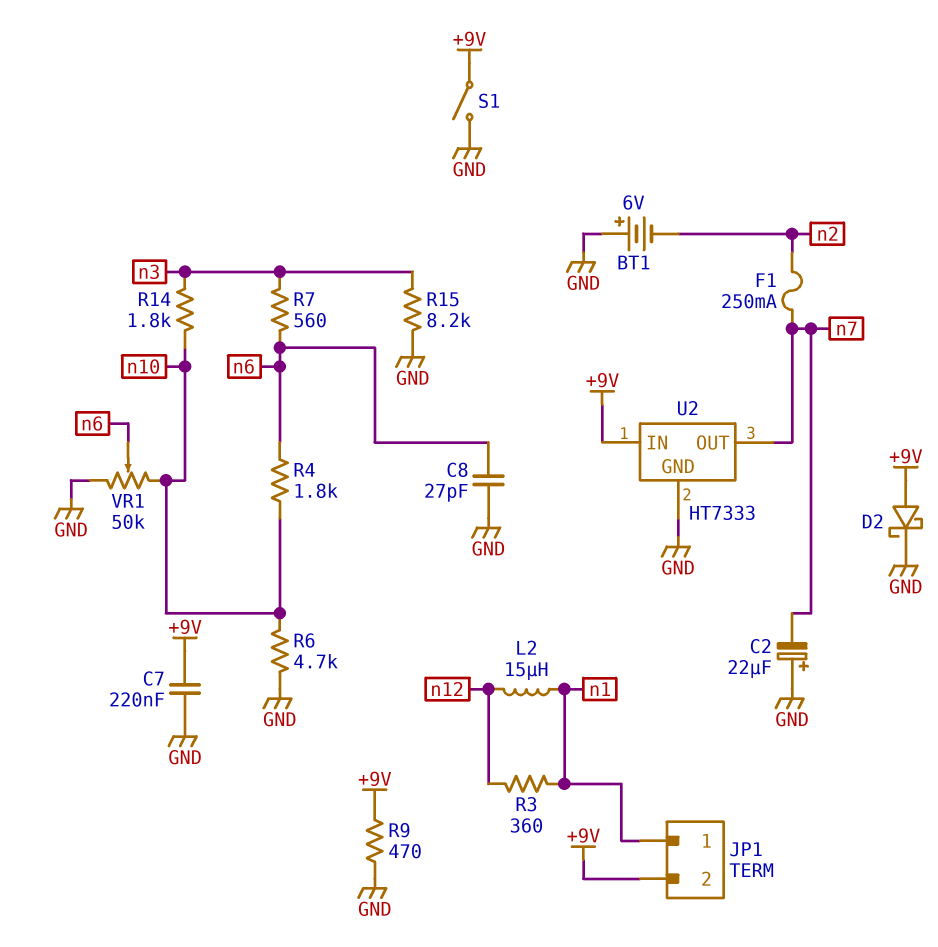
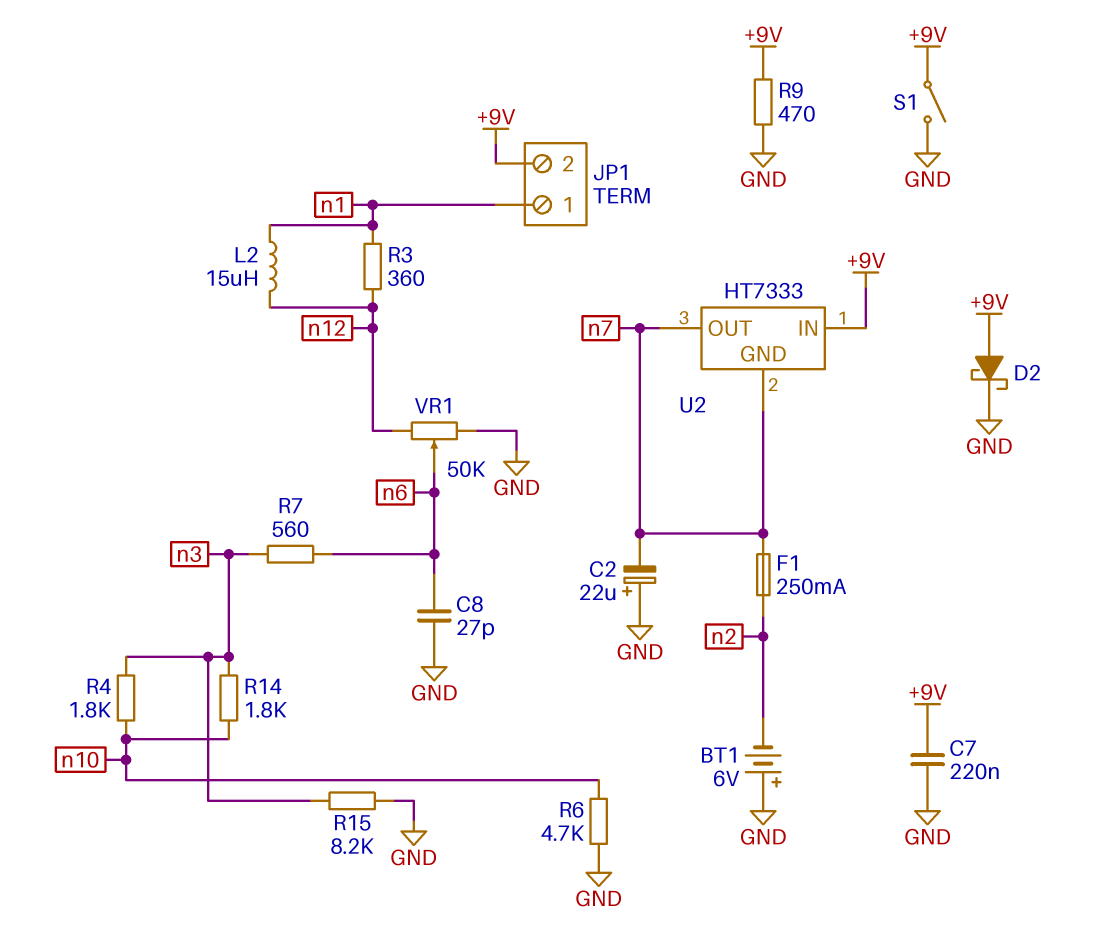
R4: 1.8k (n6, n10) -> 1.8k (n3, n10)
U2 pin GND: GND -> n7
VR1: 50k (GND, n10, wiper n6) -> 50k (GND, n12, wiper n6)

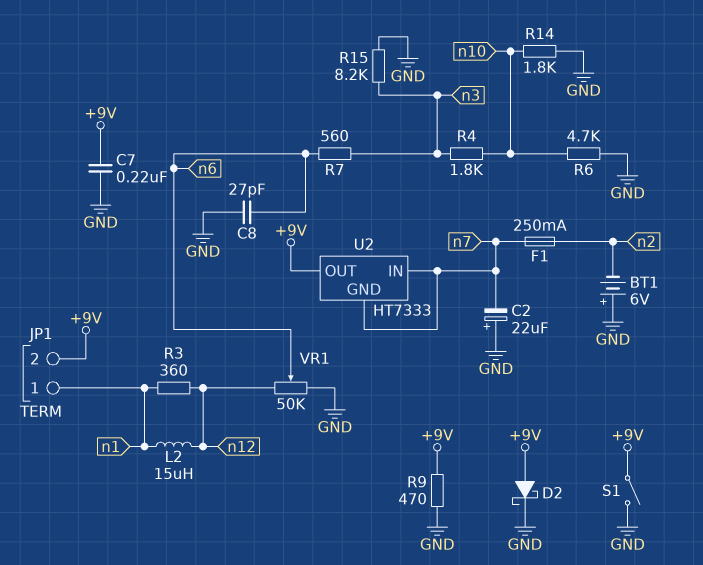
R14: 1.8k (n3, n10) -> 1.8k (GND, n10)
U2 pin IN: +9V -> n7
U2 pin OUT: n7 -> +9V

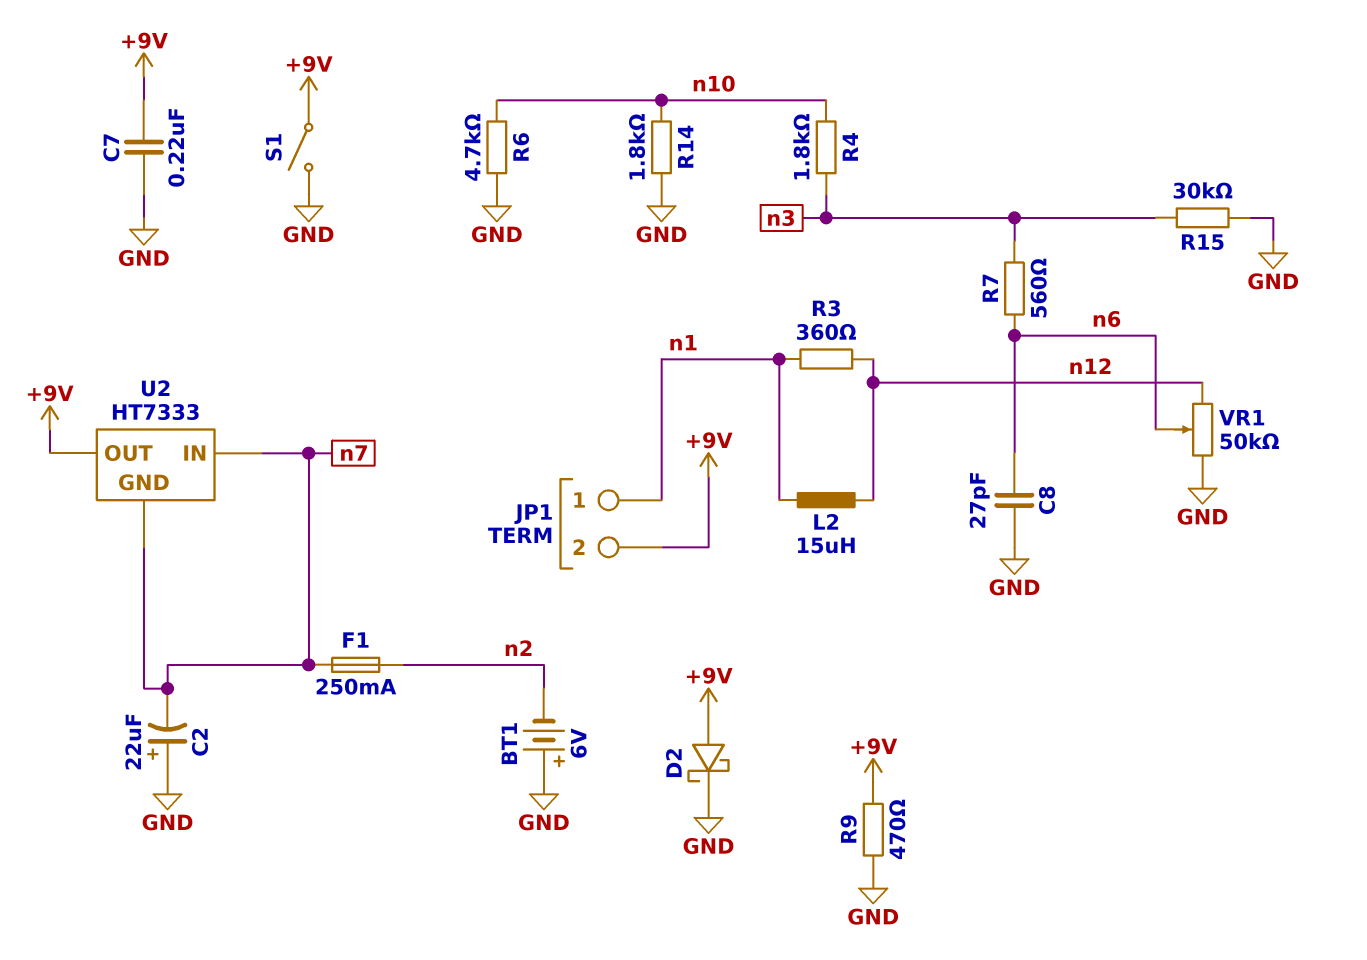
R15: 8.2k (GND, n3) -> 30k (GND, n3)

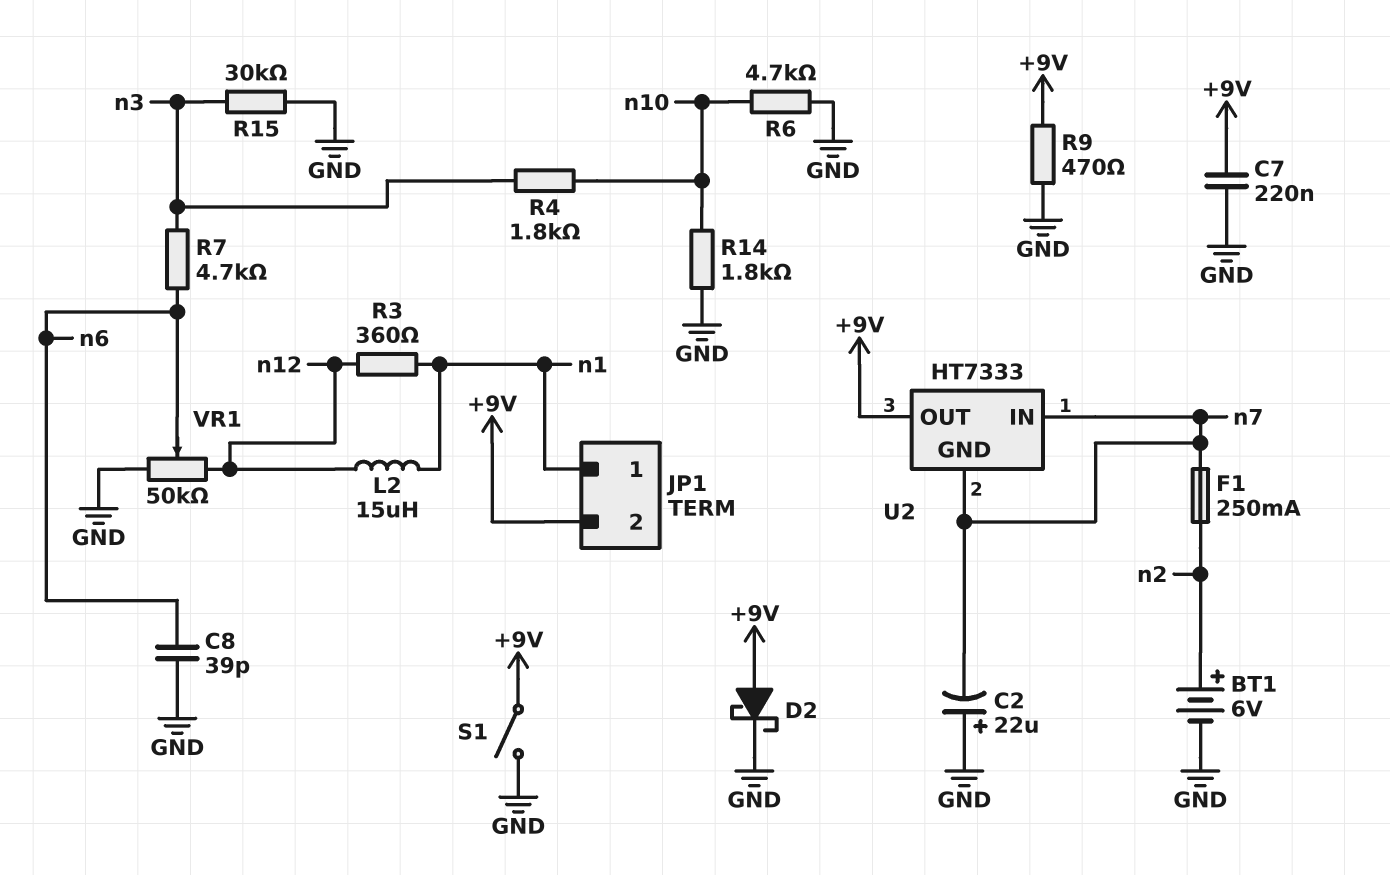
BT1: 6V (plus GND, minus n2) -> 6V (plus n2, minus GND)
C8: 27pF (GND, n6) -> 39pF (GND, n6)
R7: 560 (n3, n6) -> 4.7k (n3, n6)

